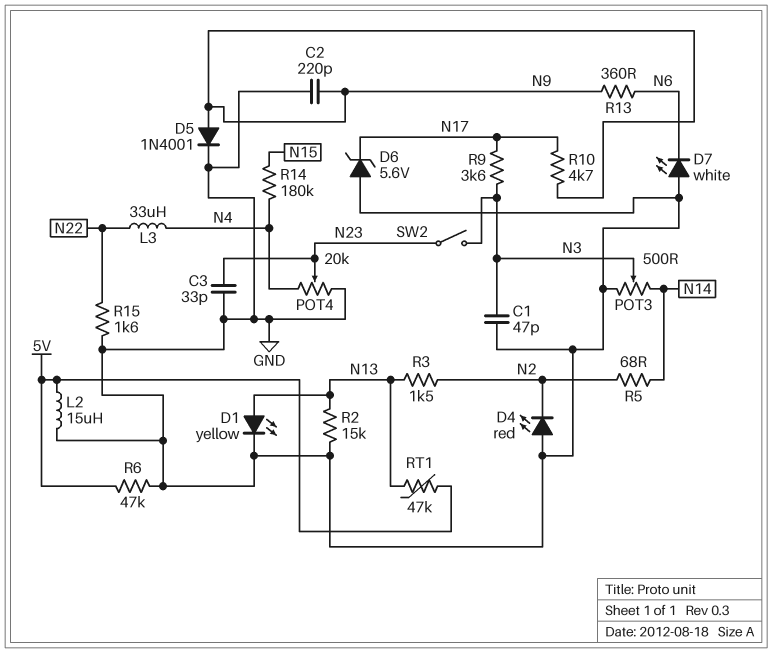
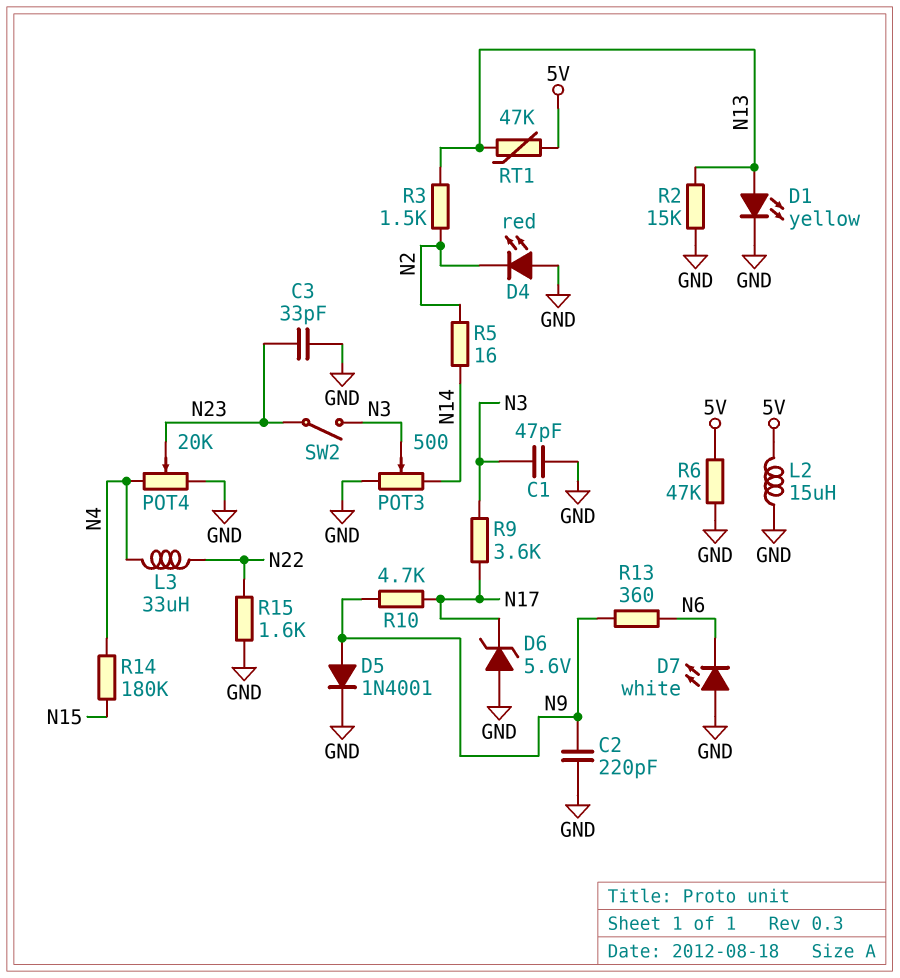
R5: 68 (N2, N14) -> 16 (N2, N14)

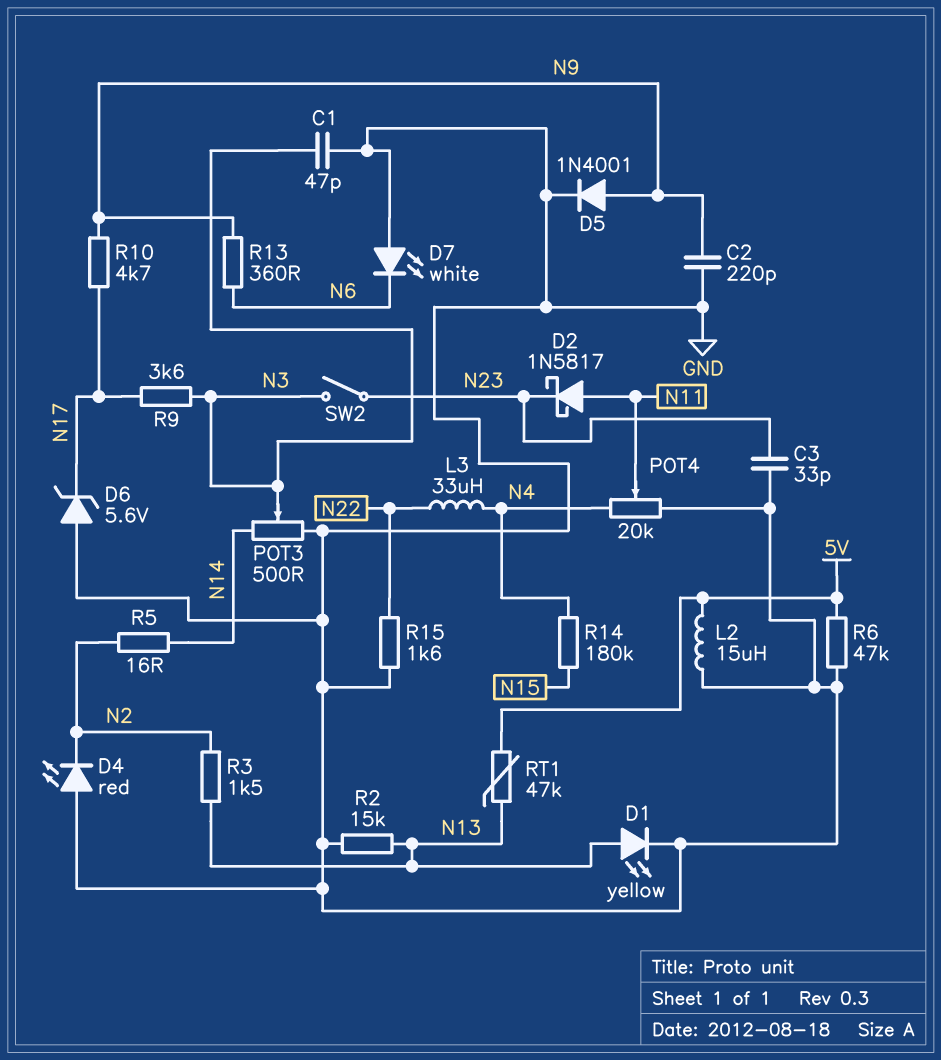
D2: none -> schottky 1N5817 (A N11, K N23)
POT4: 20k (GND, N4, wiper N23) -> 20k (GND, N4, wiper N11)

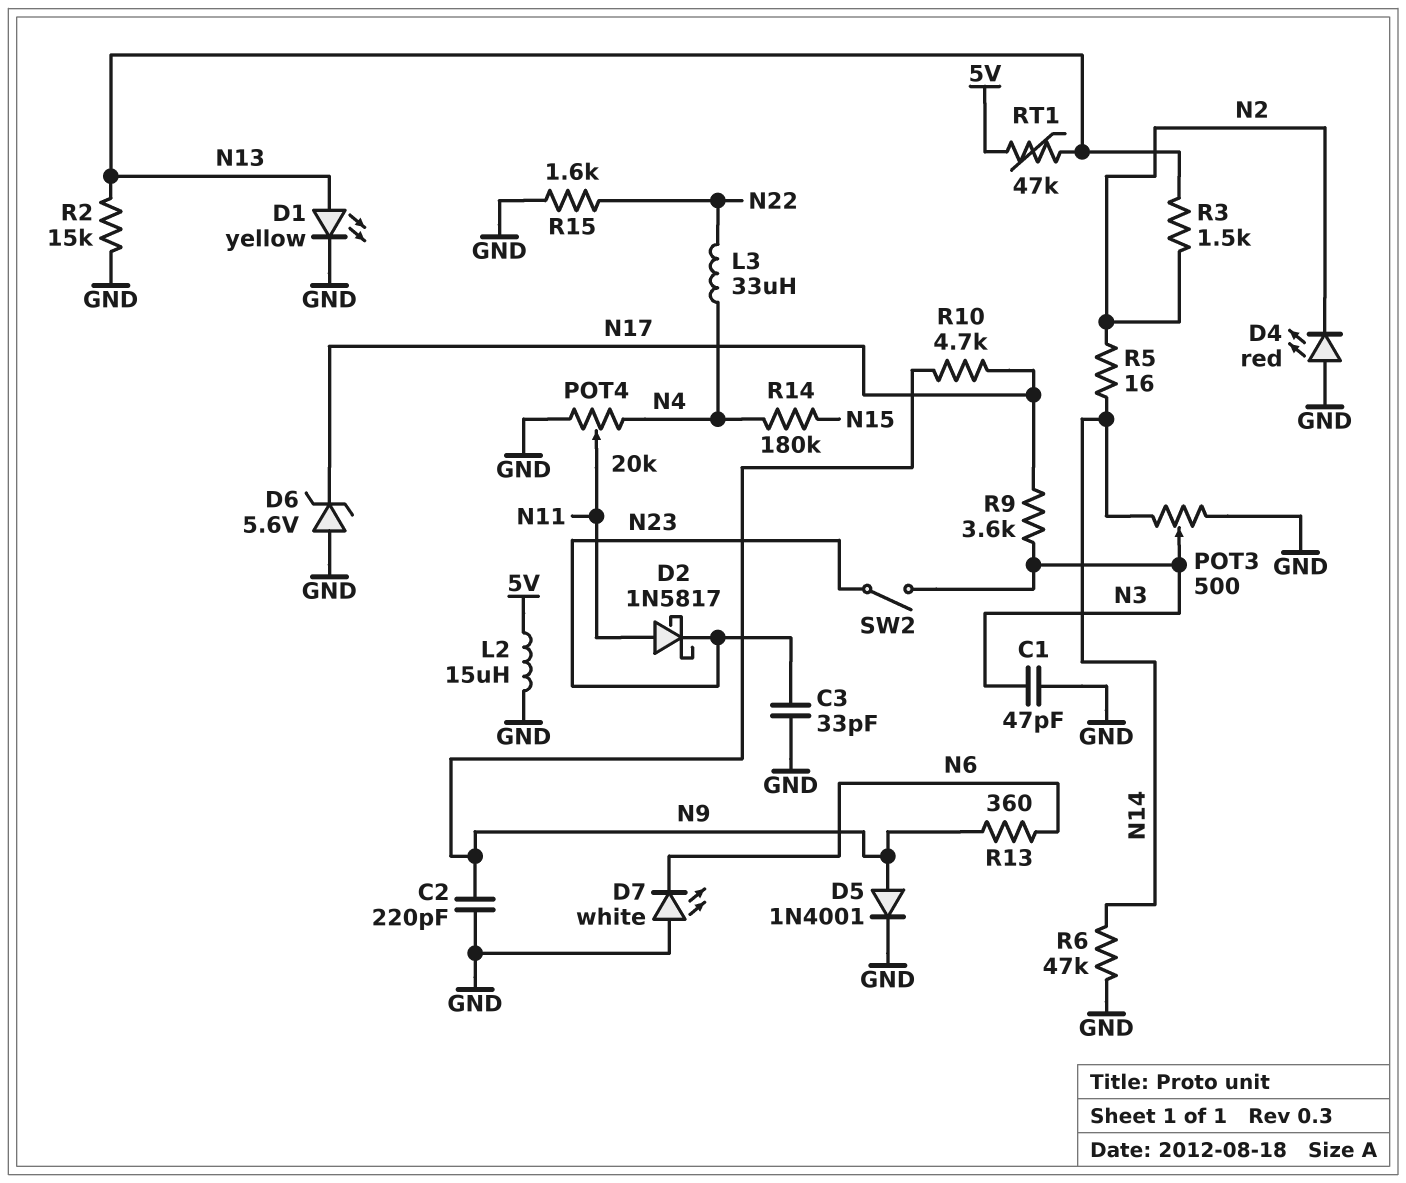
R6: 47k (5V, GND) -> 47k (GND, N14)

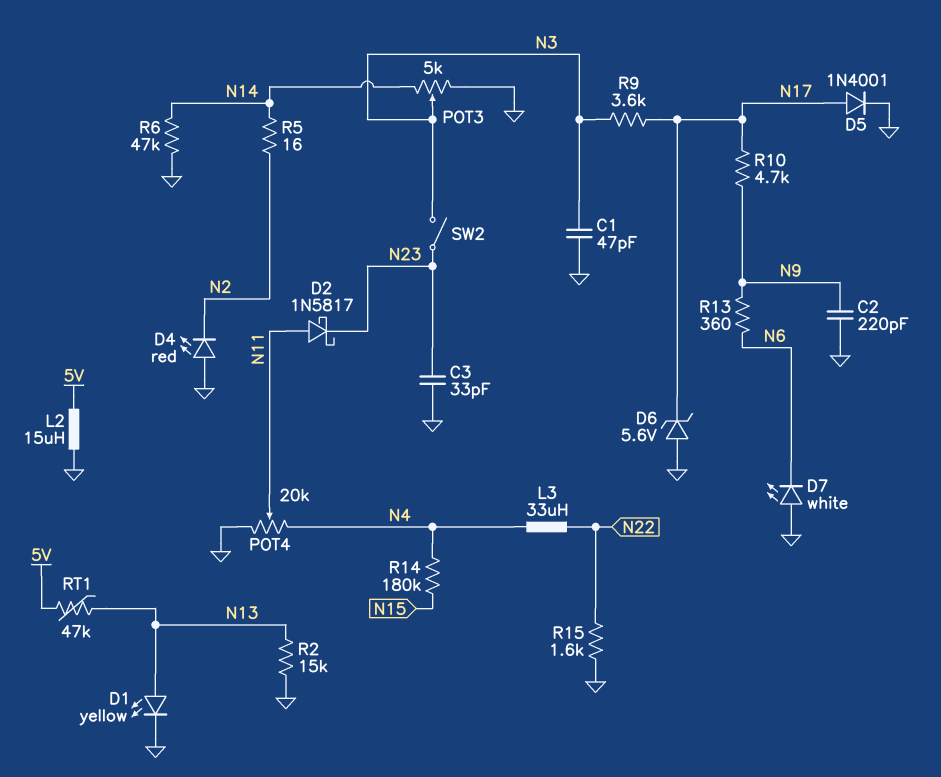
D5: diode 1N4001 (A N9, K GND) -> diode 1N4001 (A N17, K GND)
POT3: 500 (GND, N14, wiper N3) -> 5k (GND, N14, wiper N3)
R3: 1.5k (N2, N13) -> none

